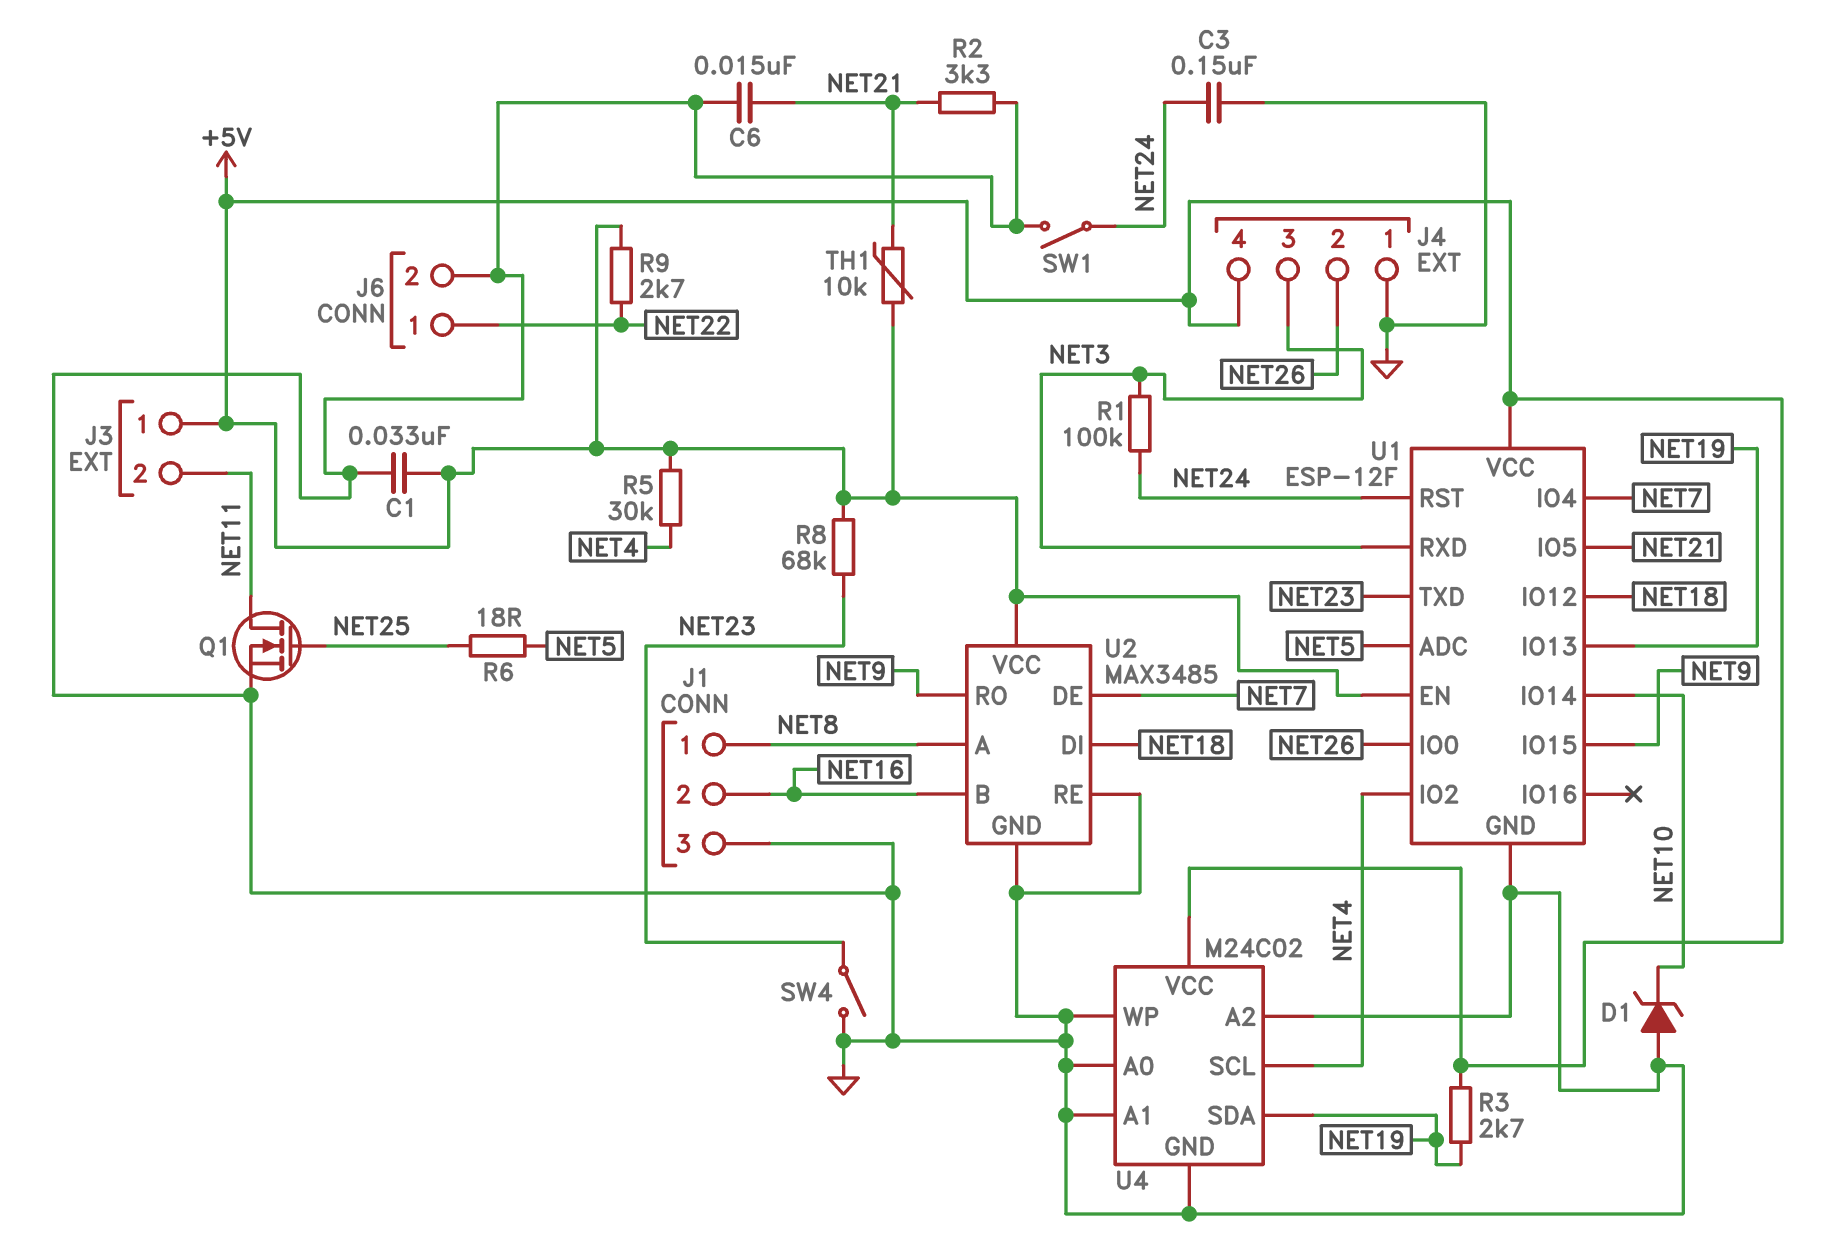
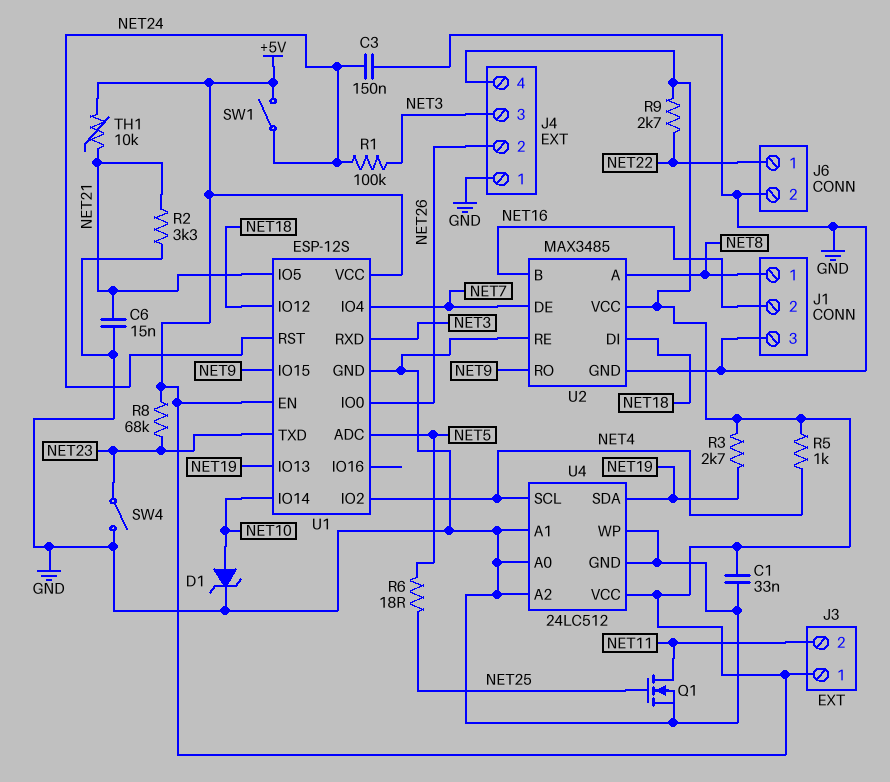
D1: zener (A GND, K NET10) -> zener (A NET10, K GND)
R5: 30k (+5V, NET4) -> 1k (+5V, NET4)
SW1: switch (GND, NET24) -> switch (+5V, NET24)
U1: ESP-12F -> ESP-12S
U4: M24C02 -> 24LC512

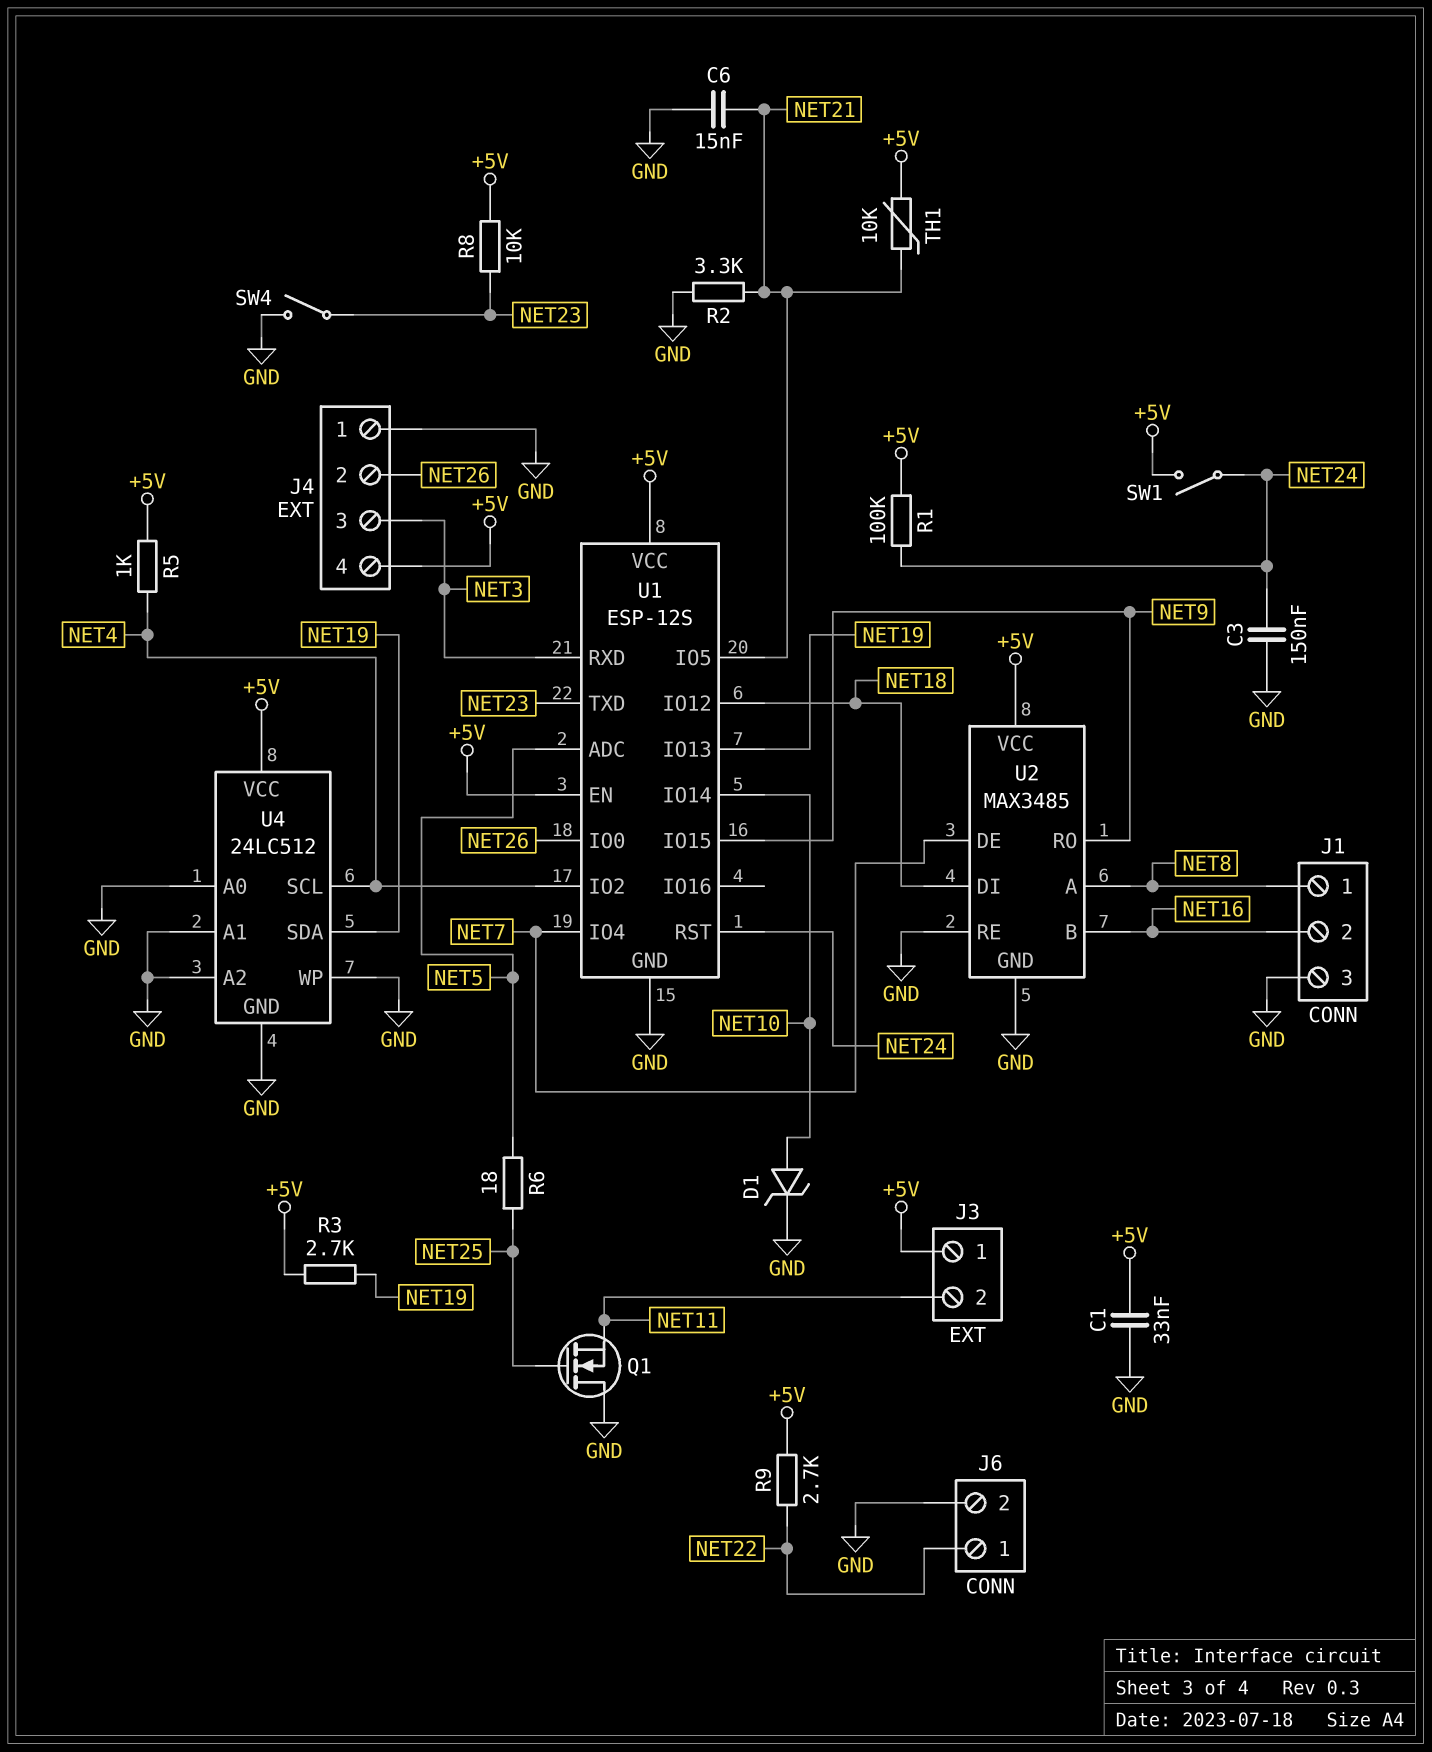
Q1: NMOS (G NET25, D NET11, S GND) -> NMOS (G NET25, D GND, S NET11)
R1: 100k (NET3, NET24) -> 100k (+5V, NET24)
R8: 68k (+5V, NET23) -> 10k (+5V, NET23)

